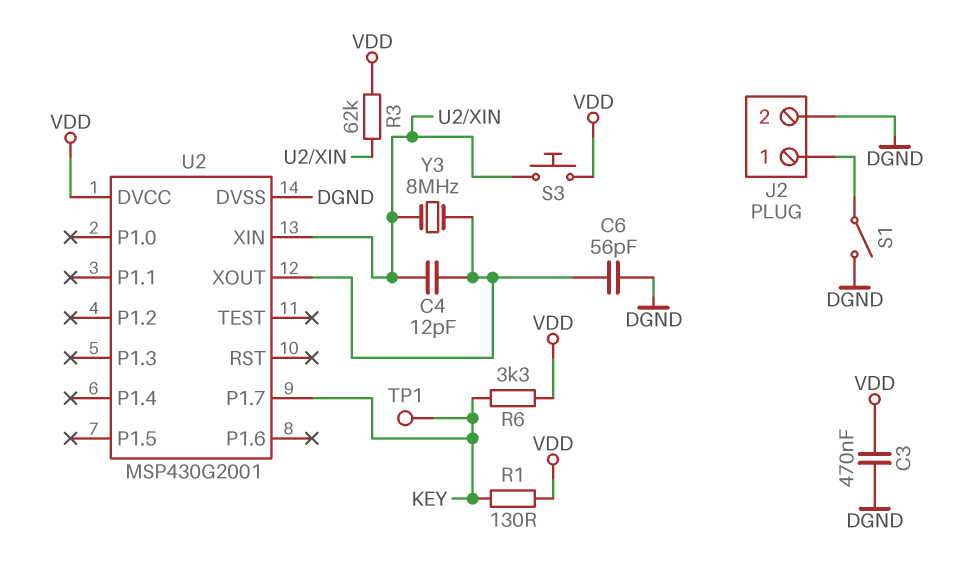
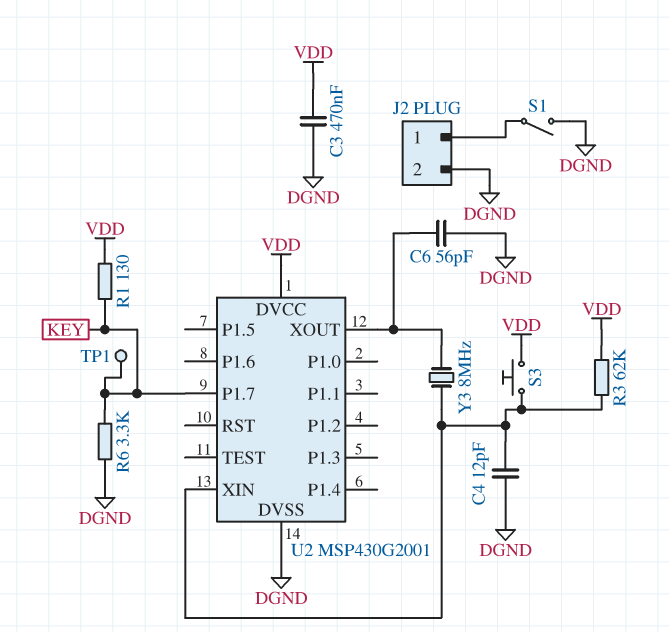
C4: 12pF (U2/XIN, U2/XOUT) -> 12pF (DGND, U2/XIN)
R6: 3.3k (KEY, VDD) -> 3.3k (DGND, KEY)

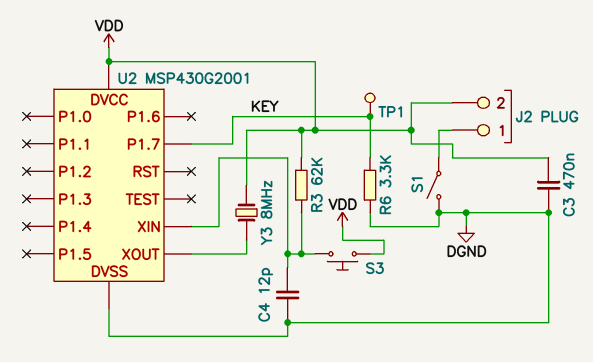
C6: 56pF (DGND, U2/XOUT) -> none
J2 pin 2: DGND -> VDD
R1: 130 (KEY, VDD) -> none
Y3: 8MHz (U2/XIN, U2/XOUT) -> 8MHz (U2/XOUT, VDD)

